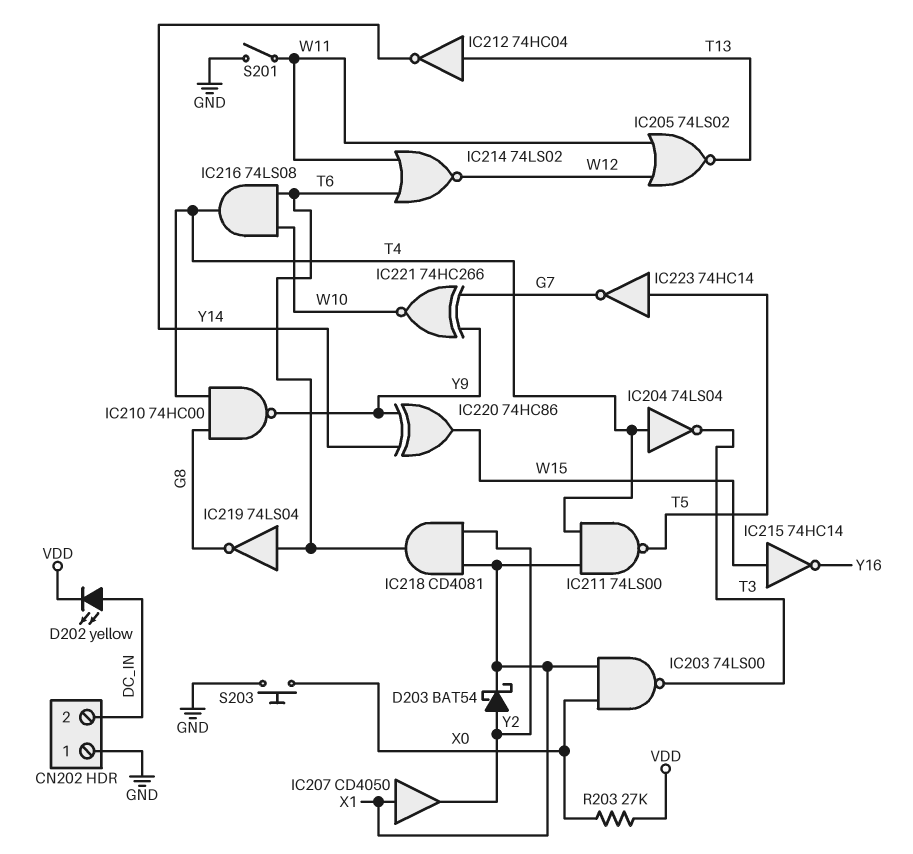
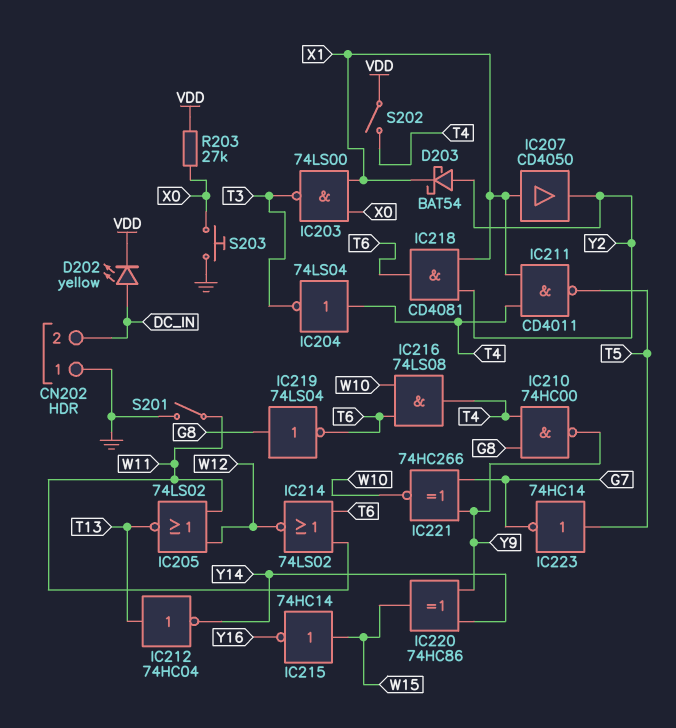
IC211: NAND 74LS00 (in T4, in X1, out T5) -> NAND CD4011 (in T4, in X1, out T5)
IC219: NOT 74LS04 (in T6, out G8) -> NOT 74LS04 (in G8, out T6)
S202: none -> switch (T4, VDD)

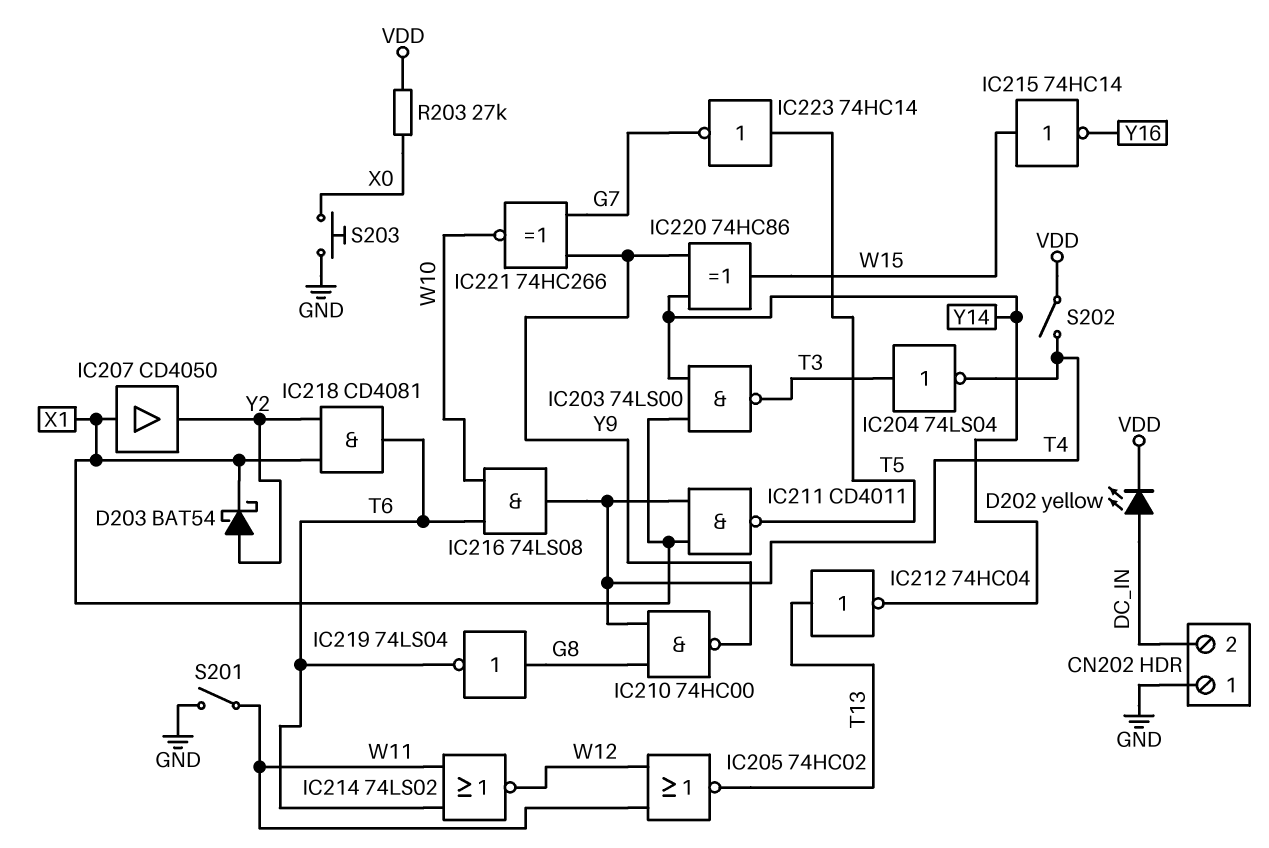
IC203: NAND 74LS00 (in X0, in X1, out T3) -> NAND 74LS00 (in X1, in Y14, out T3)
IC204: NOT 74LS04 (in T4, out T3) -> NOT 74LS04 (in T3, out T4)
IC205: NOR 74LS02 (in W11, in W12, out T13) -> NOR 74HC02 (in W11, in W12, out T13)

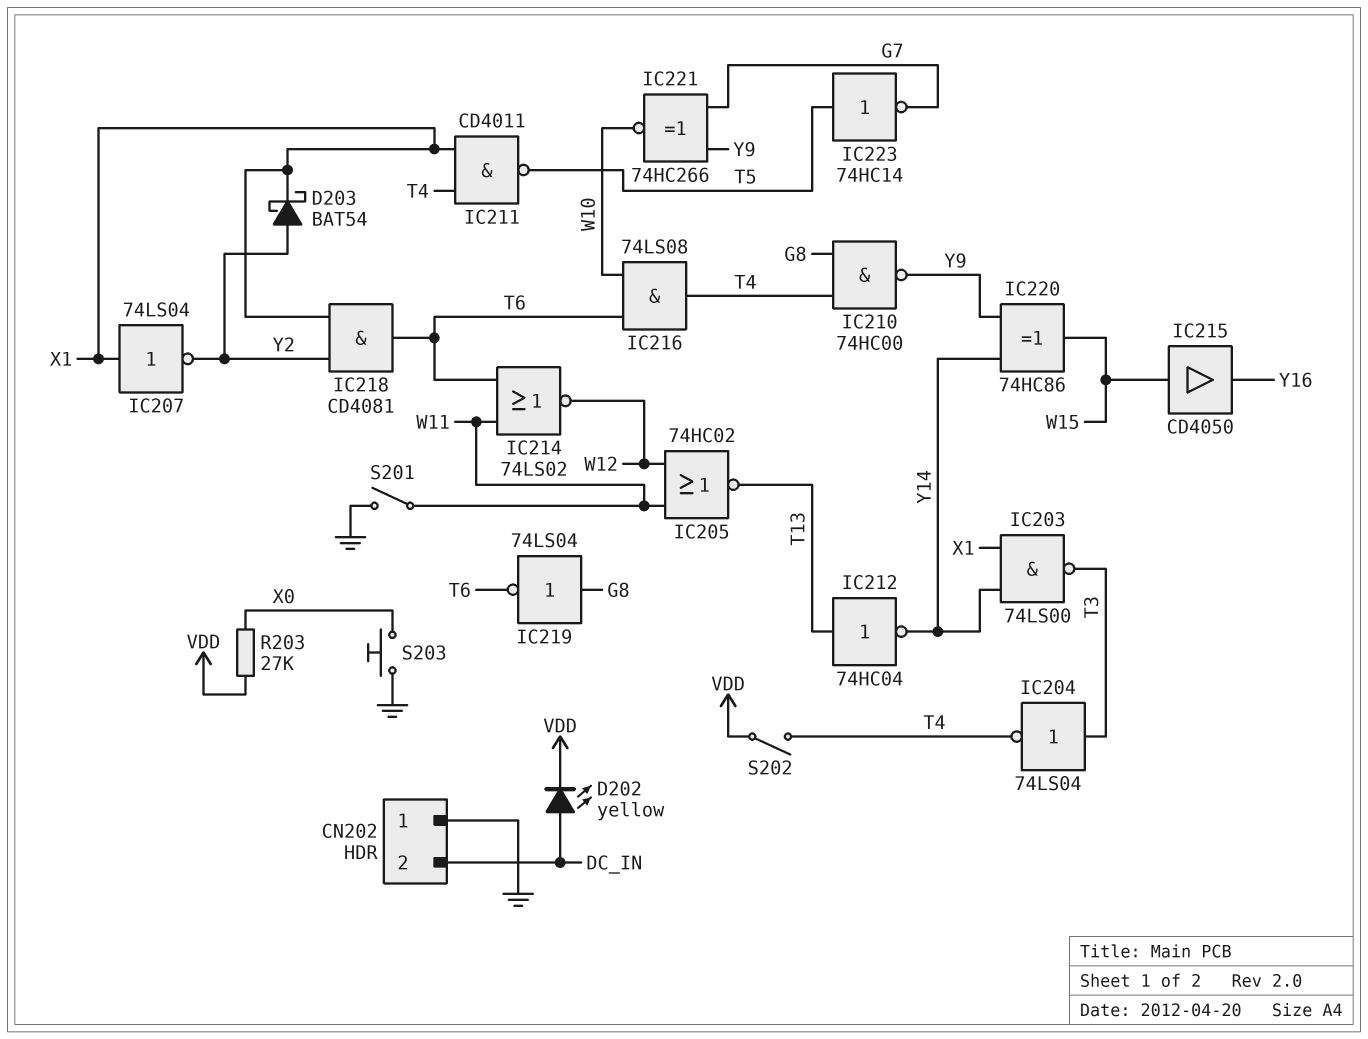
IC207: buffer CD4050 (in X1, out Y2) -> NOT 74LS04 (in X1, out Y2)
IC215: NOT 74HC14 (in W15, out Y16) -> buffer CD4050 (in W15, out Y16)

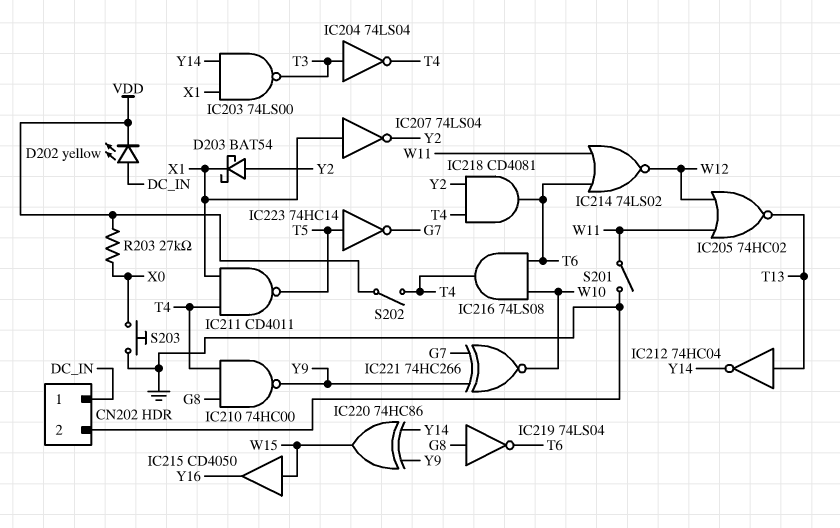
CN202 pin 1: GND -> DC_IN
CN202 pin 2: DC_IN -> GND
IC218: AND CD4081 (in X1, in Y2, out T6) -> AND CD4081 (in T4, in Y2, out T6)

